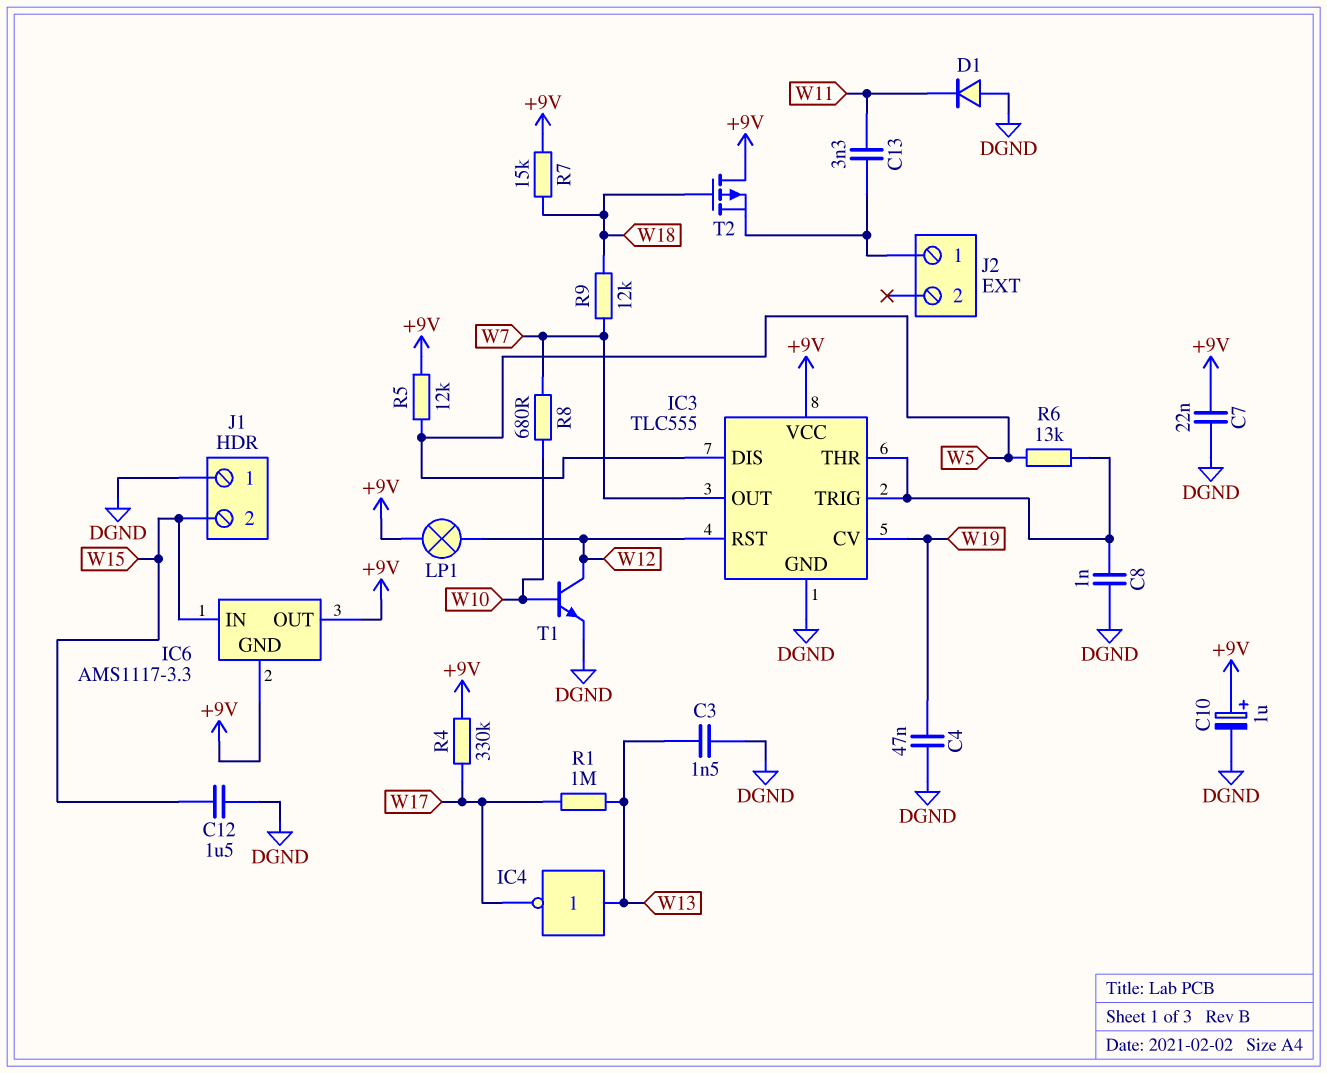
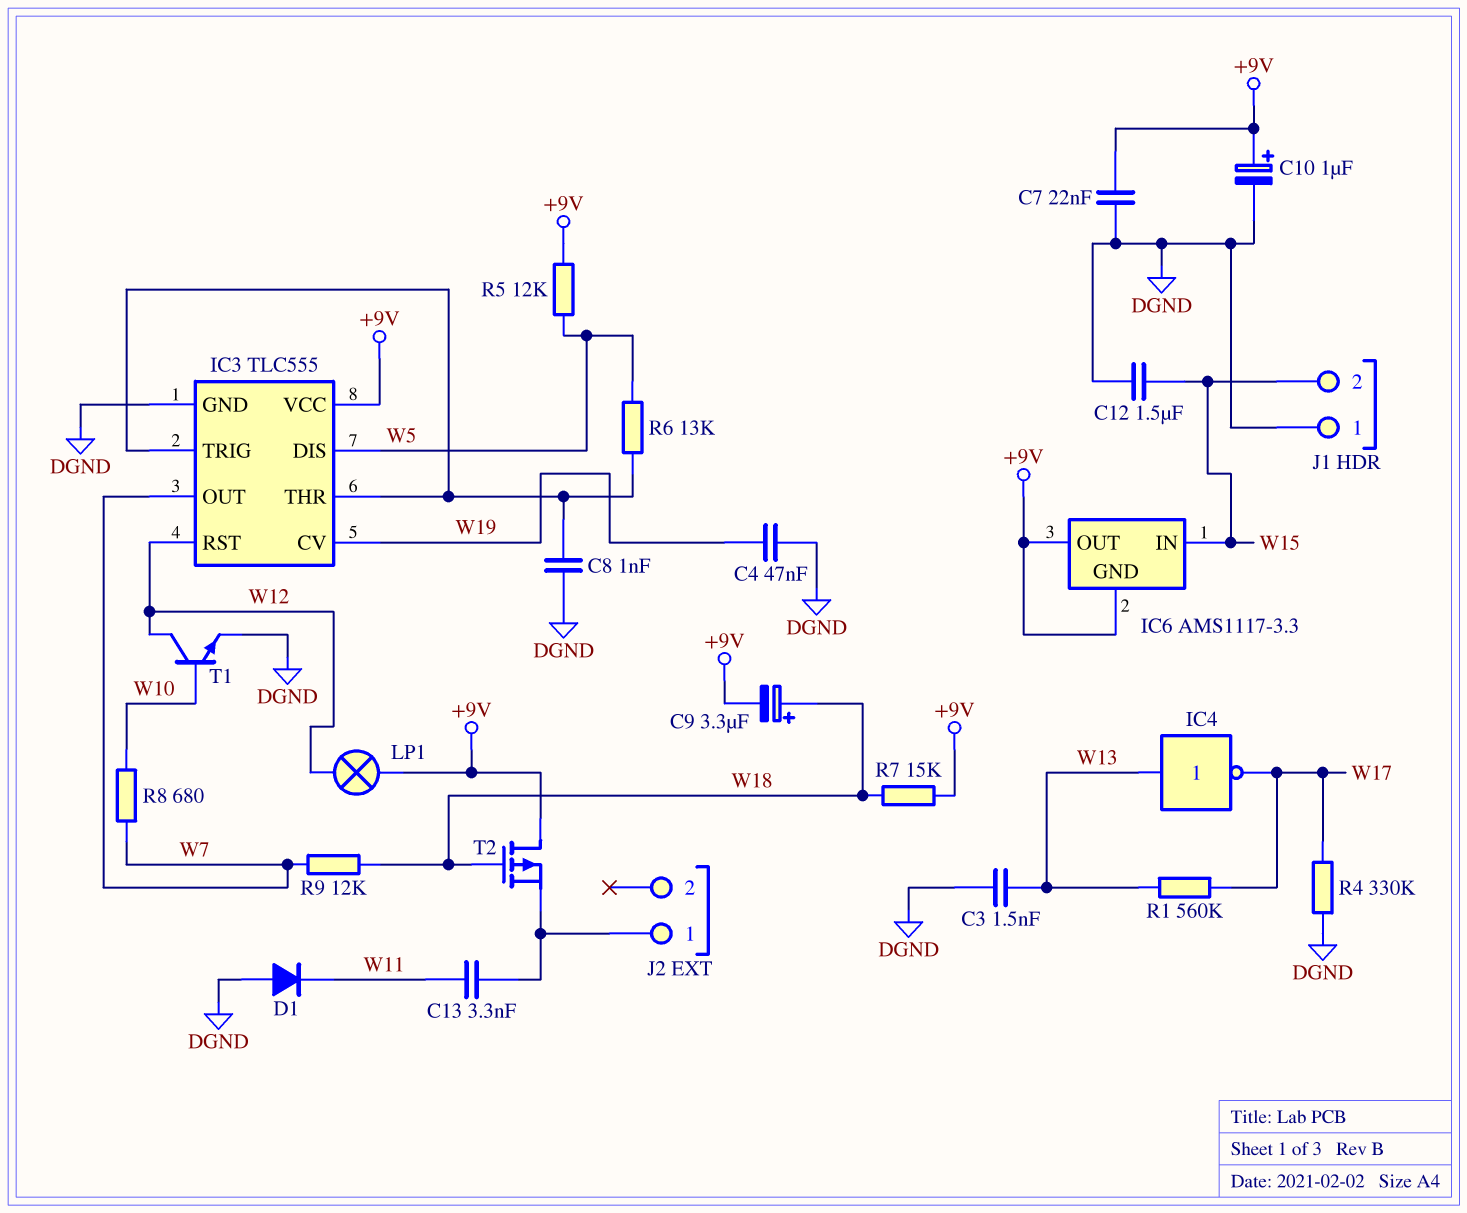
C9: none -> 3.3uF (plus W18, minus +9V)
R1: 1M (W13, W17) -> 560k (W13, W17)
R4: 330k (+9V, W17) -> 330k (DGND, W17)

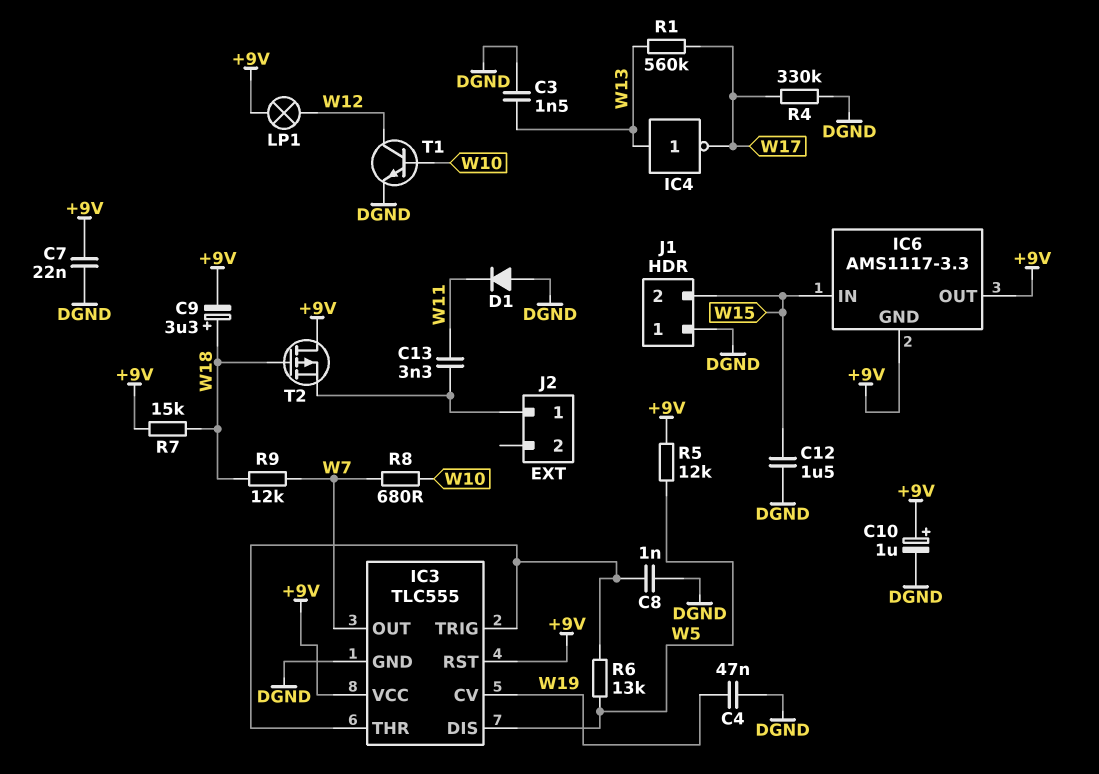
IC3 pin RST: W12 -> +9V

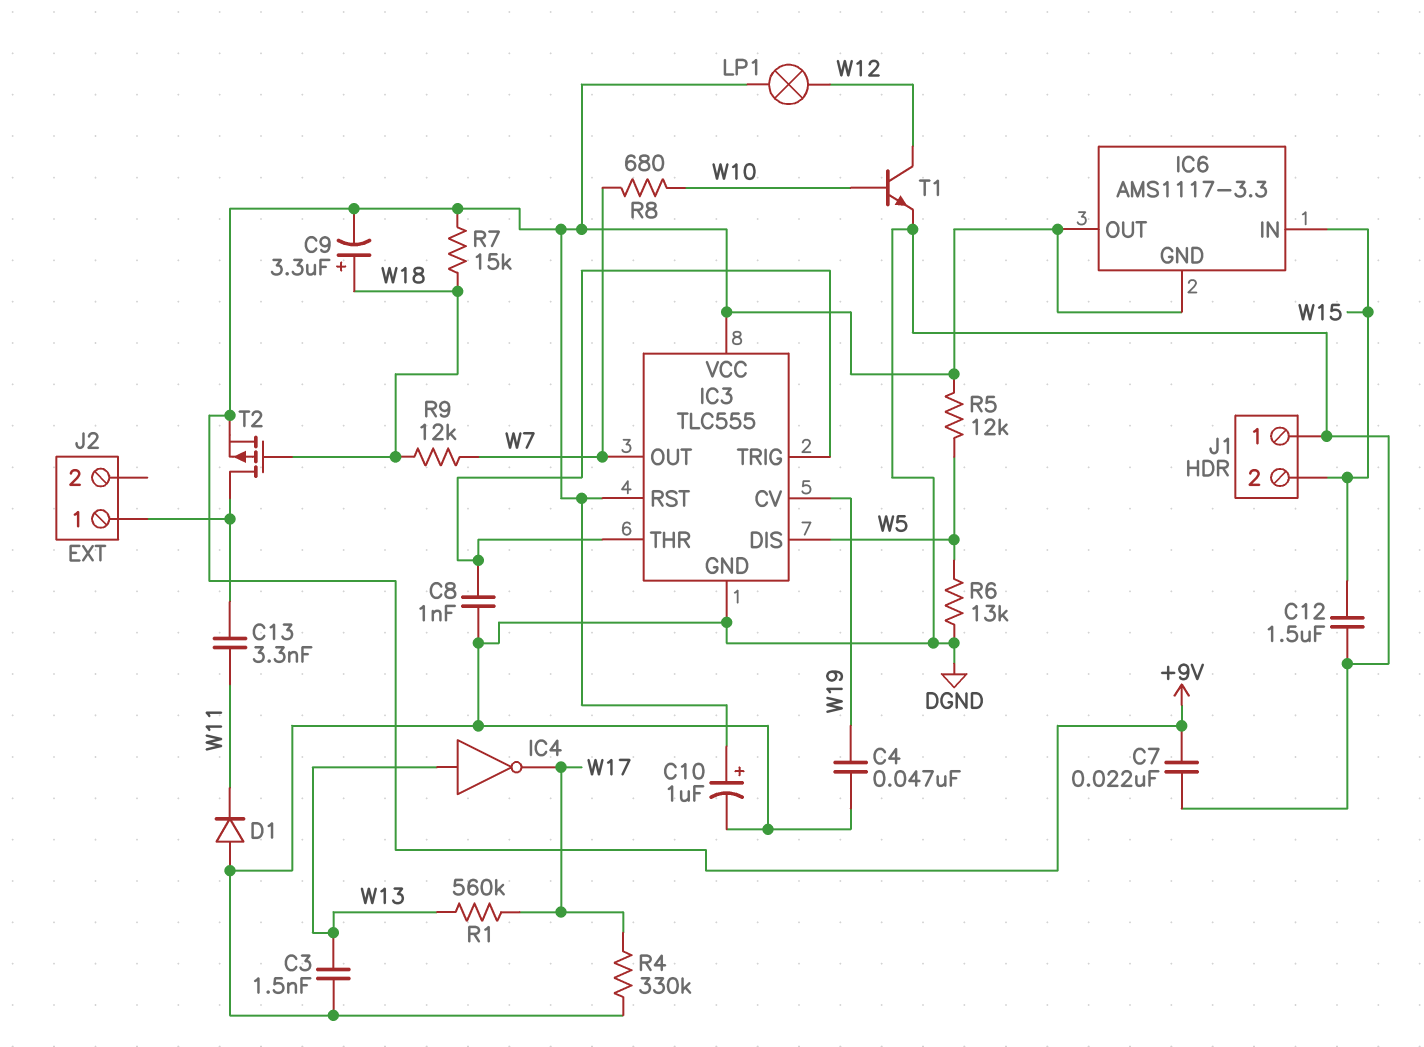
R6: 13k (IC3/THR, W5) -> 13k (DGND, W5)
T2: PMOS (G W18, D +9V, S J2/1) -> PMOS (G W18, D J2/1, S +9V)

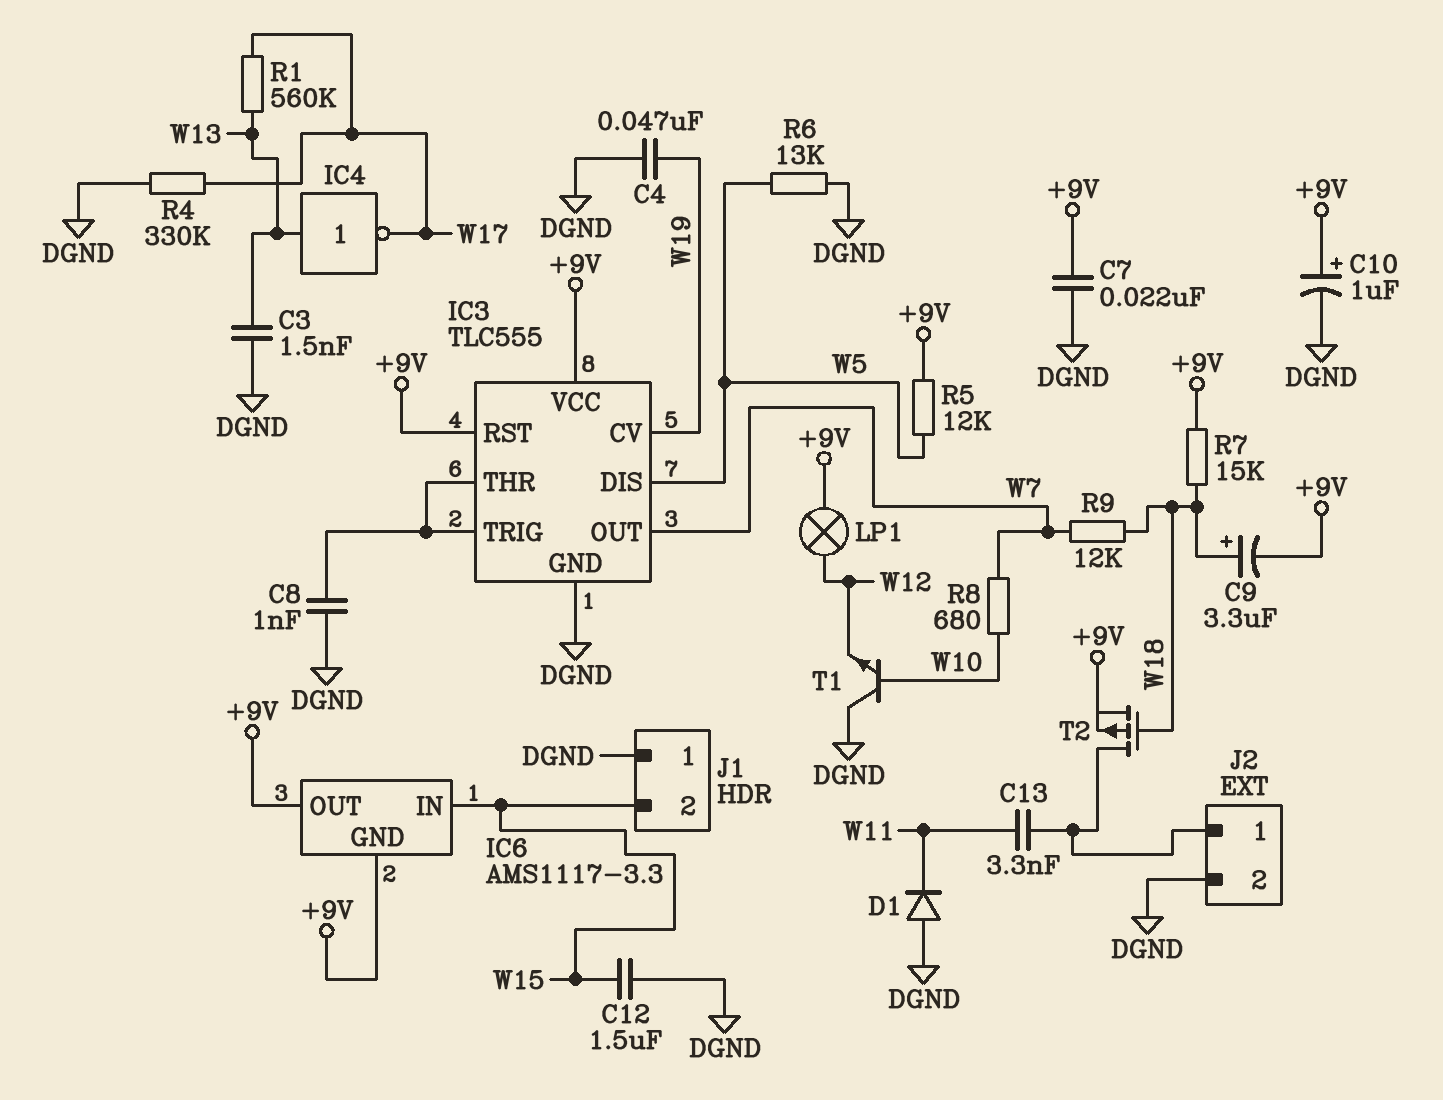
J2 pin 2: none -> DGND
T1: NPN (B W10, C W12, E DGND) -> NPN (B W10, C DGND, E W12)

